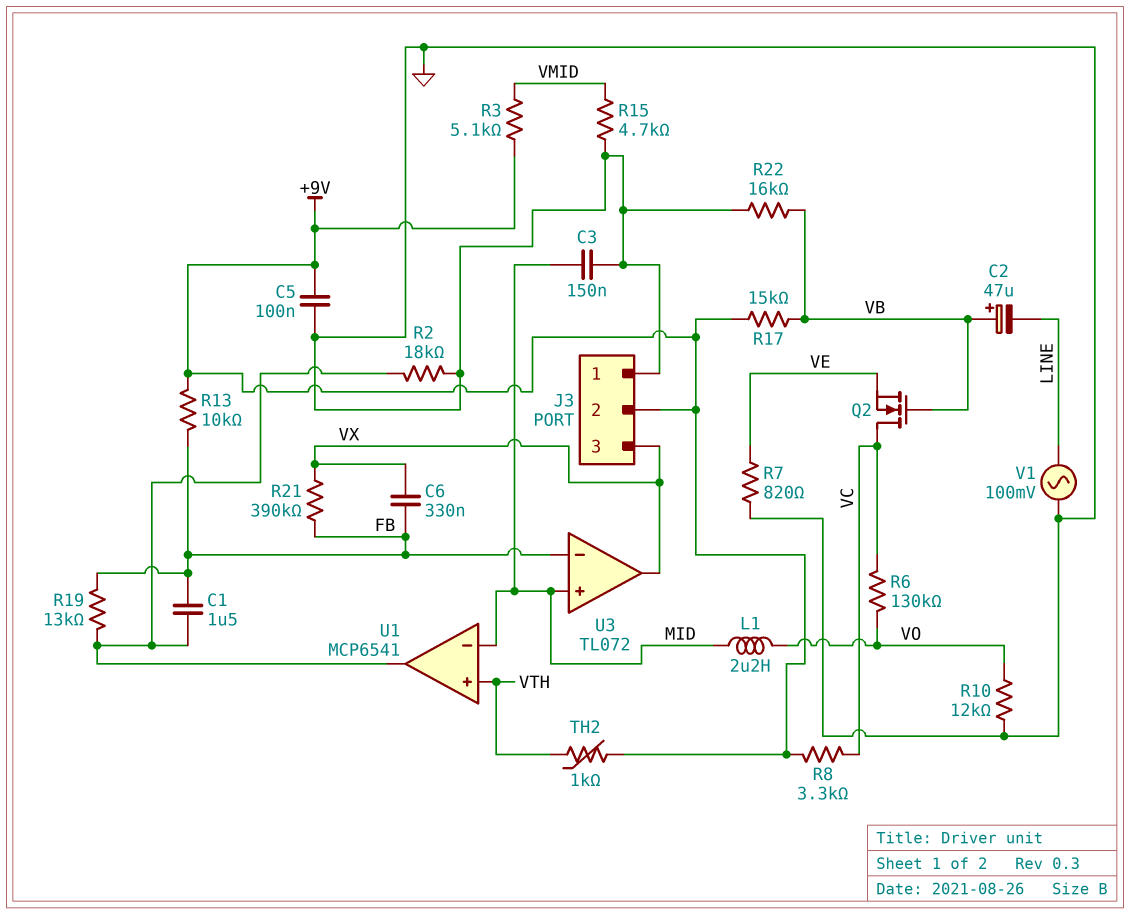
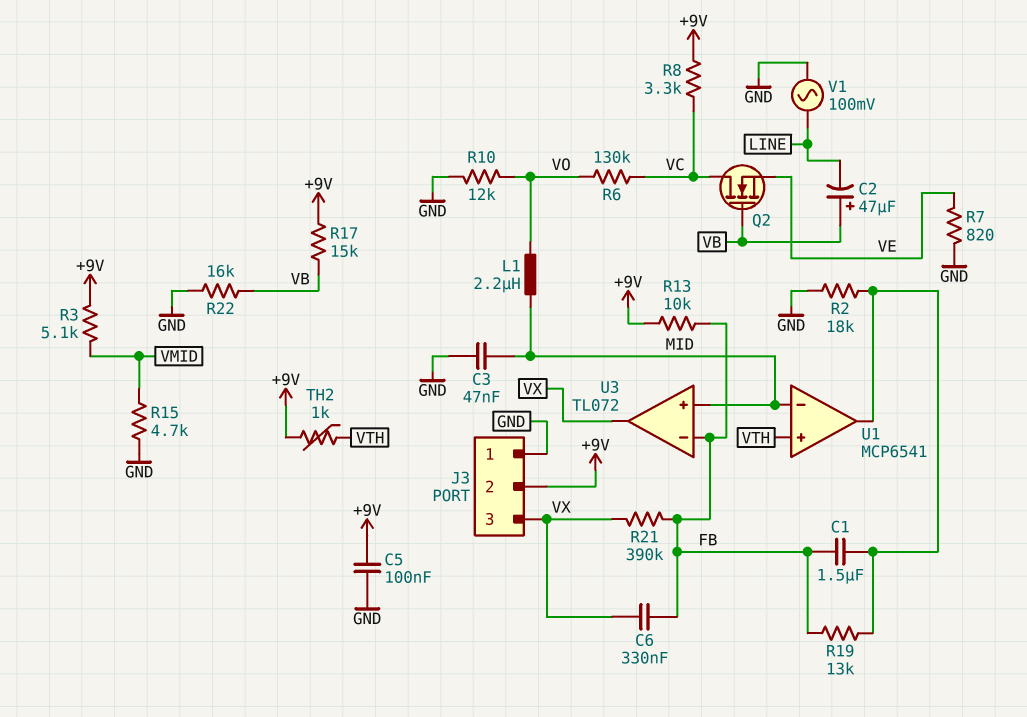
C3: 150nF (GND, MID) -> 47nF (GND, MID)

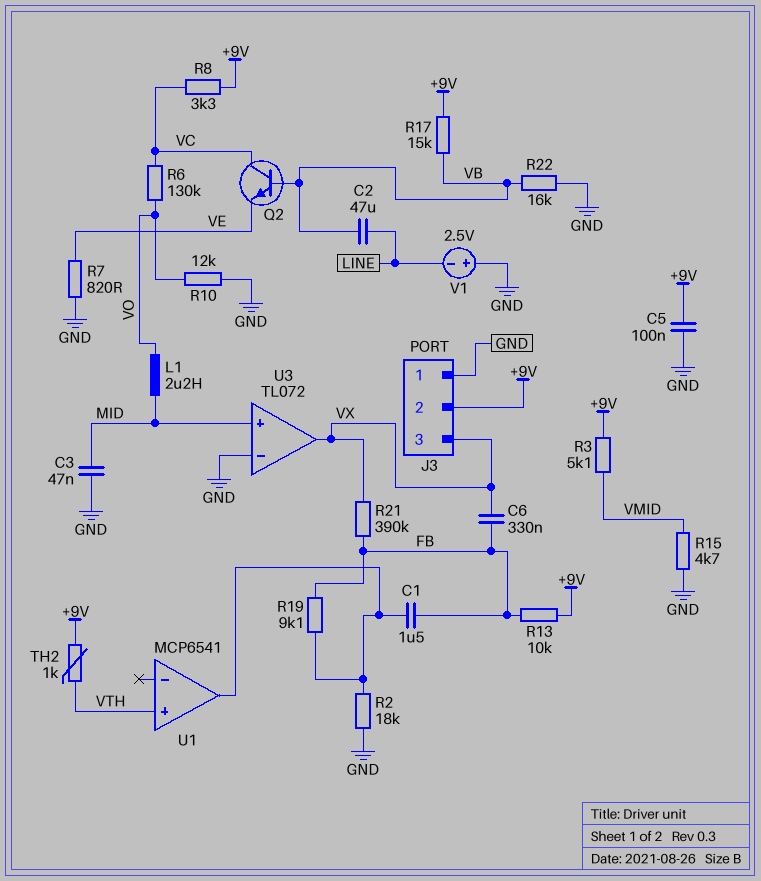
C2: 47uF (plus VB, minus LINE) -> 47uF (LINE, VB)
Q2: NMOS (G VB, D VC, S VE) -> NPN (B VB, C VC, E VE)
R19: 13k (FB, U1/out) -> 9.1k (FB, U1/out)
U1 pin in-: MID -> none
U3 pin in-: FB -> GND
V1: AC 100mV (GND, LINE) -> 2.5V (plus GND, minus LINE)

